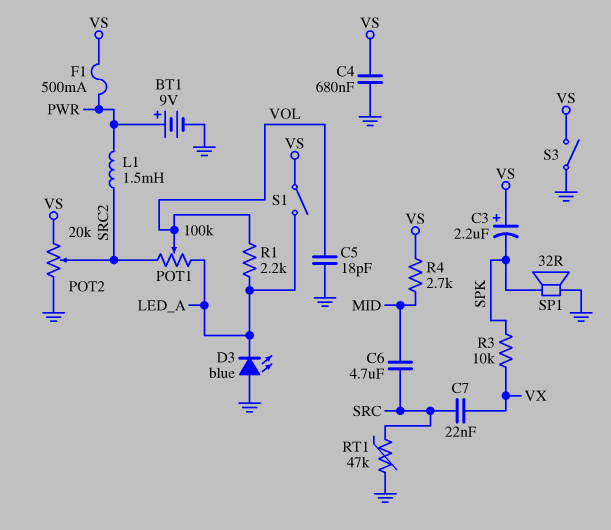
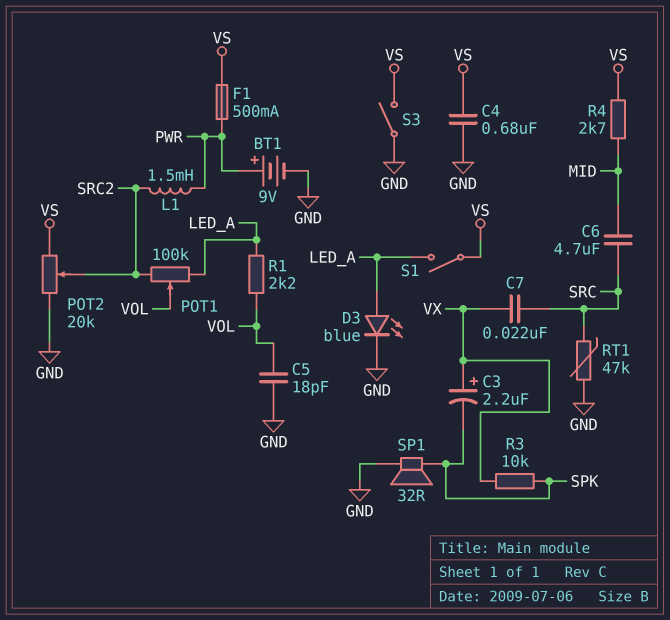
C3: 2.2uF (plus VS, minus SPK) -> 2.2uF (plus VX, minus SPK)
D3: LED blue (A GND, K LED_A) -> LED blue (A LED_A, K GND)

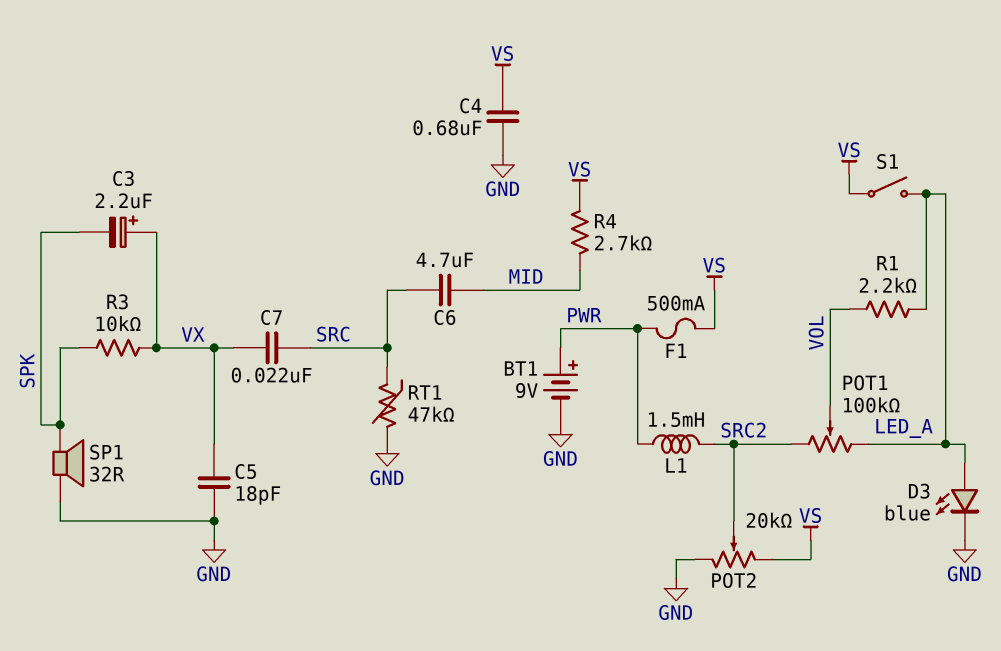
C5: 18pF (GND, VOL) -> 18pF (GND, VX)
S3: switch (GND, VS) -> none

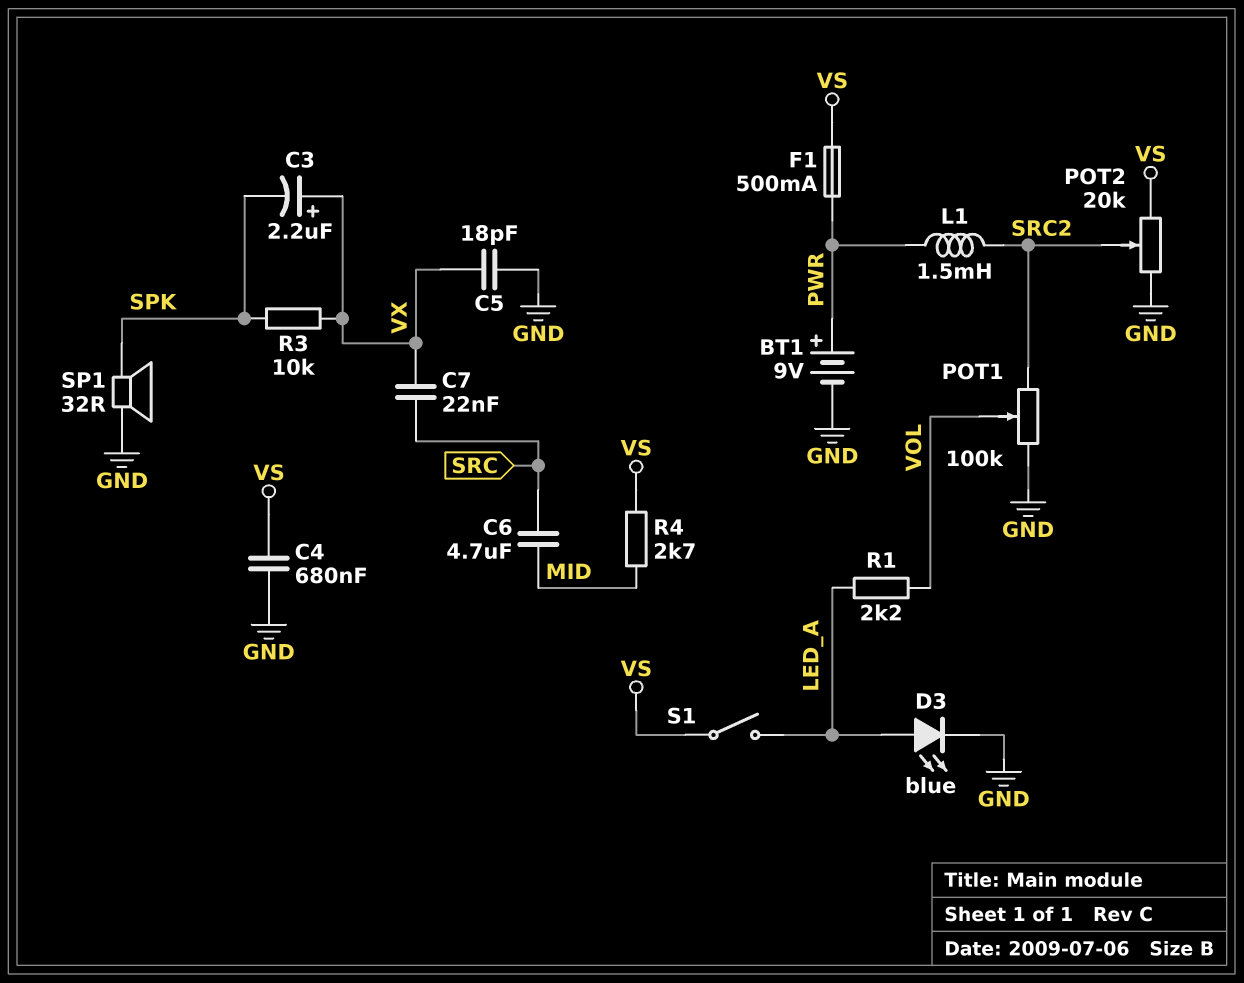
POT1: 100k (LED_A, SRC2, wiper VOL) -> 100k (GND, SRC2, wiper VOL)
RT1: 47k (GND, SRC) -> none

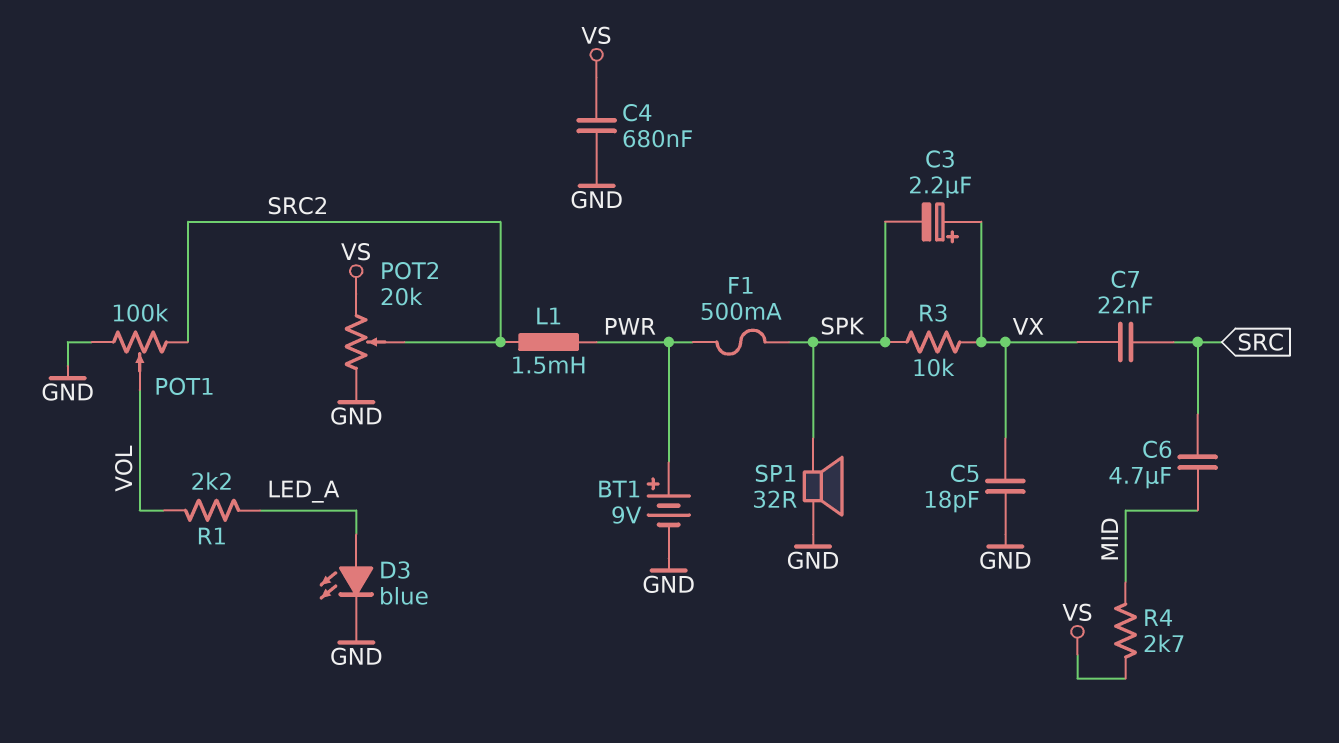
F1: 500mA (PWR, VS) -> 500mA (PWR, SPK)
S1: switch (LED_A, VS) -> none

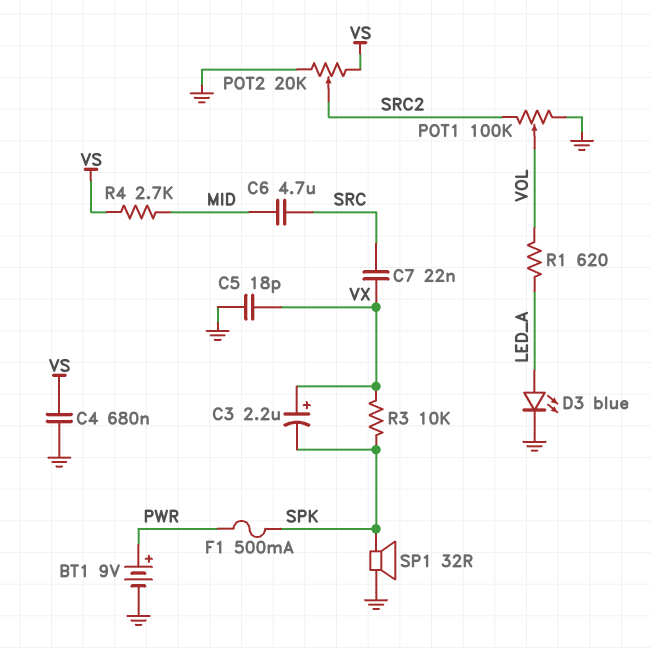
L1: 1.5mH (PWR, SRC2) -> none
R1: 2.2k (LED_A, VOL) -> 620 (LED_A, VOL)

